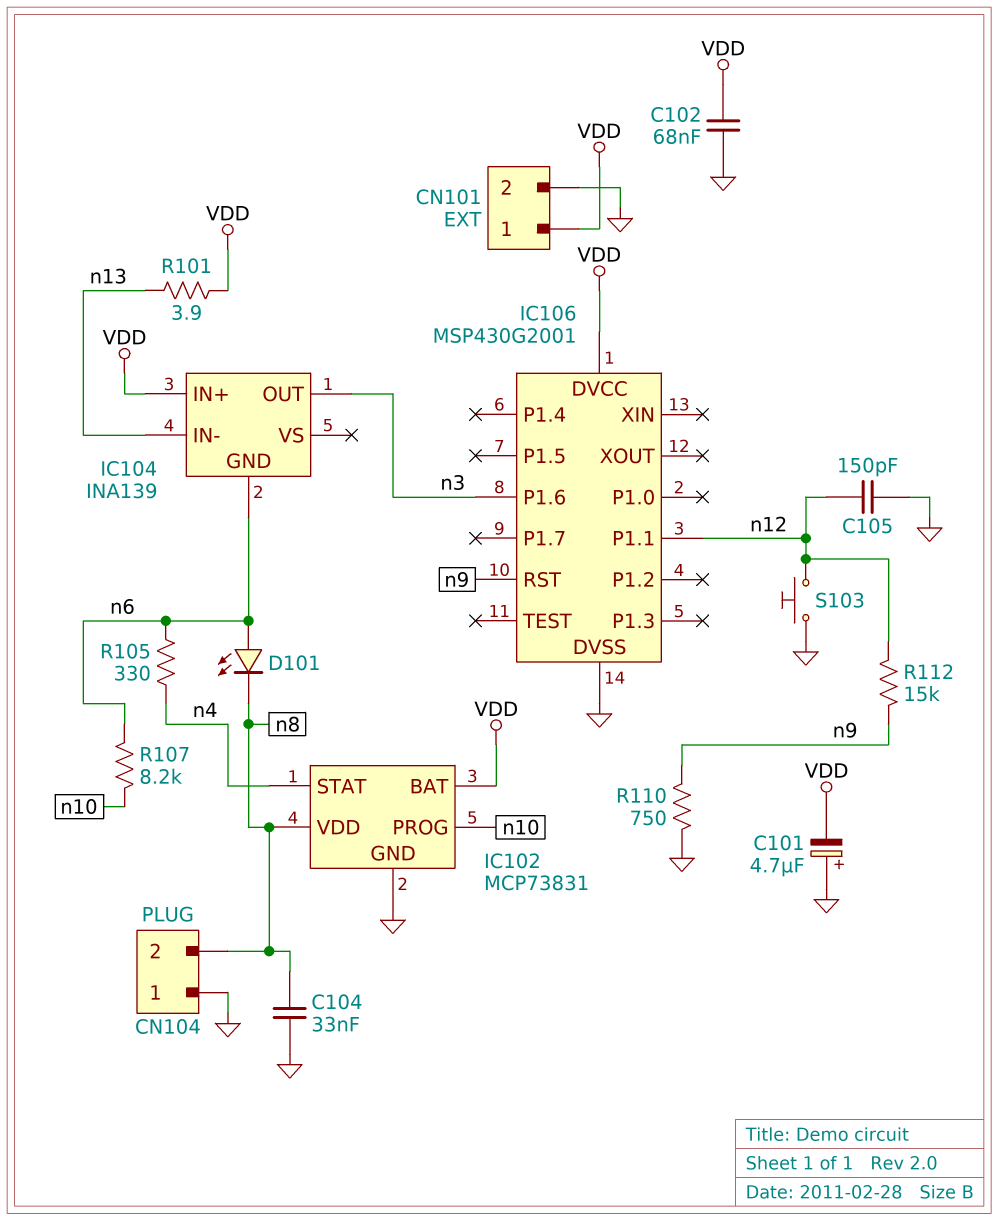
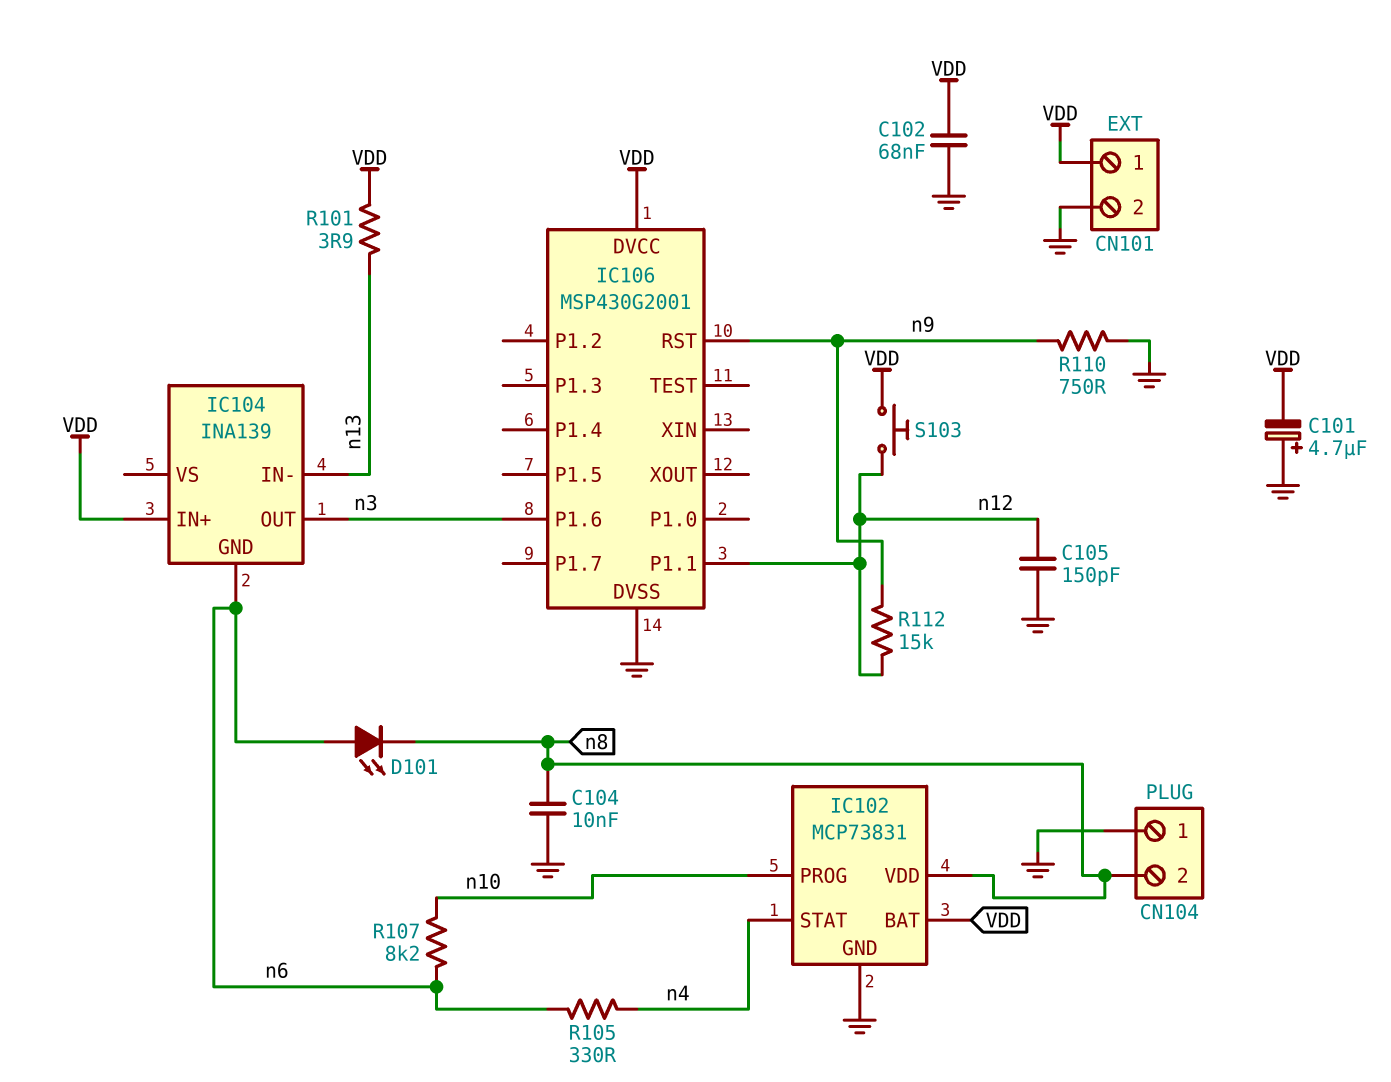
C104: 33nF (GND, n8) -> 10nF (GND, n8)
S103: button (GND, n12) -> button (VDD, n12)

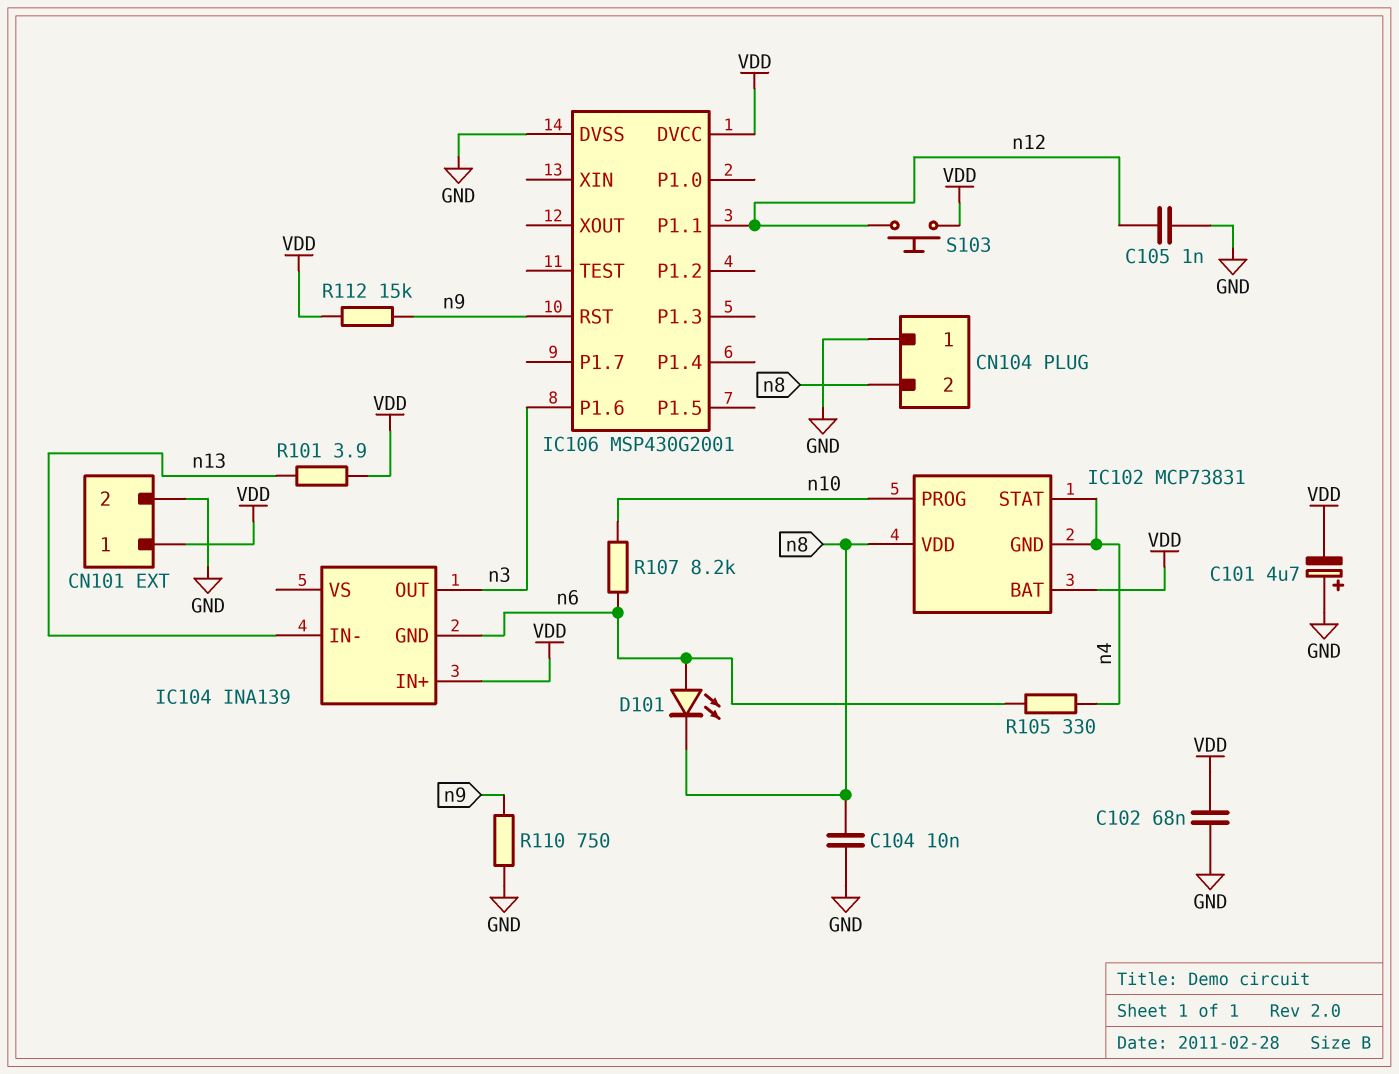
C105: 150pF (GND, n12) -> 1nF (GND, n12)
IC102 pin GND: GND -> n4
R112: 15k (n9, n12) -> 15k (VDD, n9)

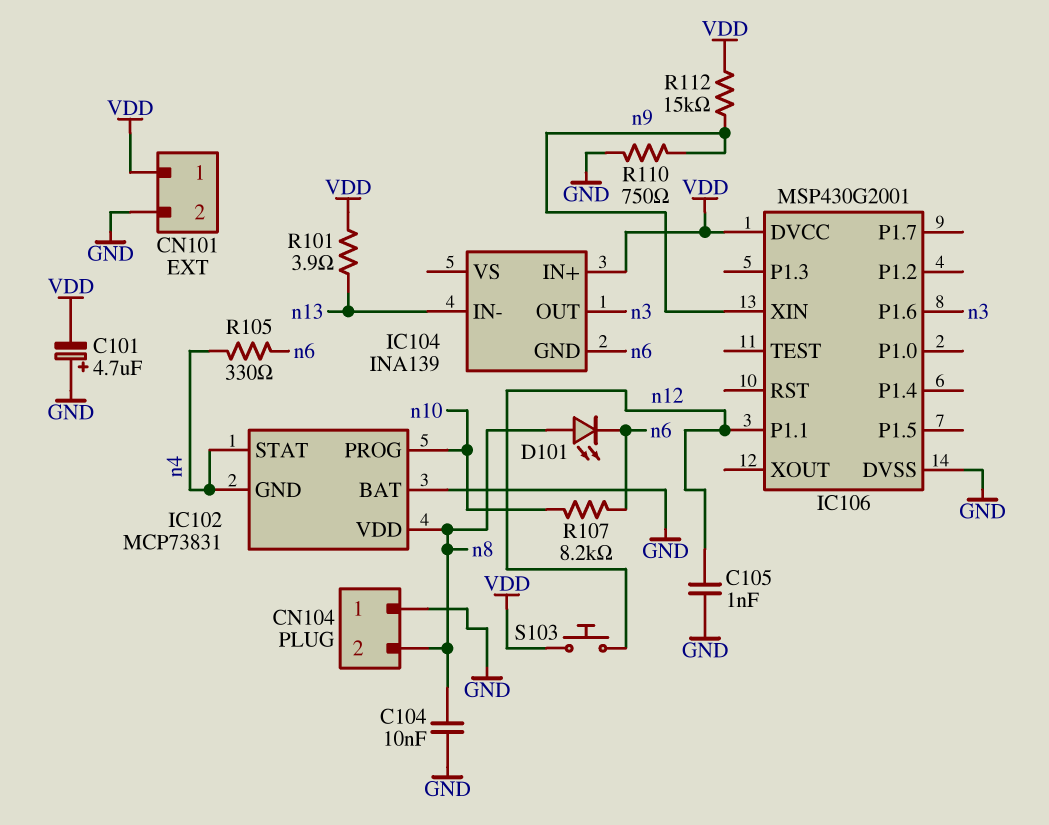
C102: 68nF (GND, VDD) -> none
D101: LED (A n6, K n8) -> LED (A n8, K n6)
IC102 pin BAT: VDD -> GND
IC106 pin RST: n9 -> none
IC106 pin XIN: none -> n9

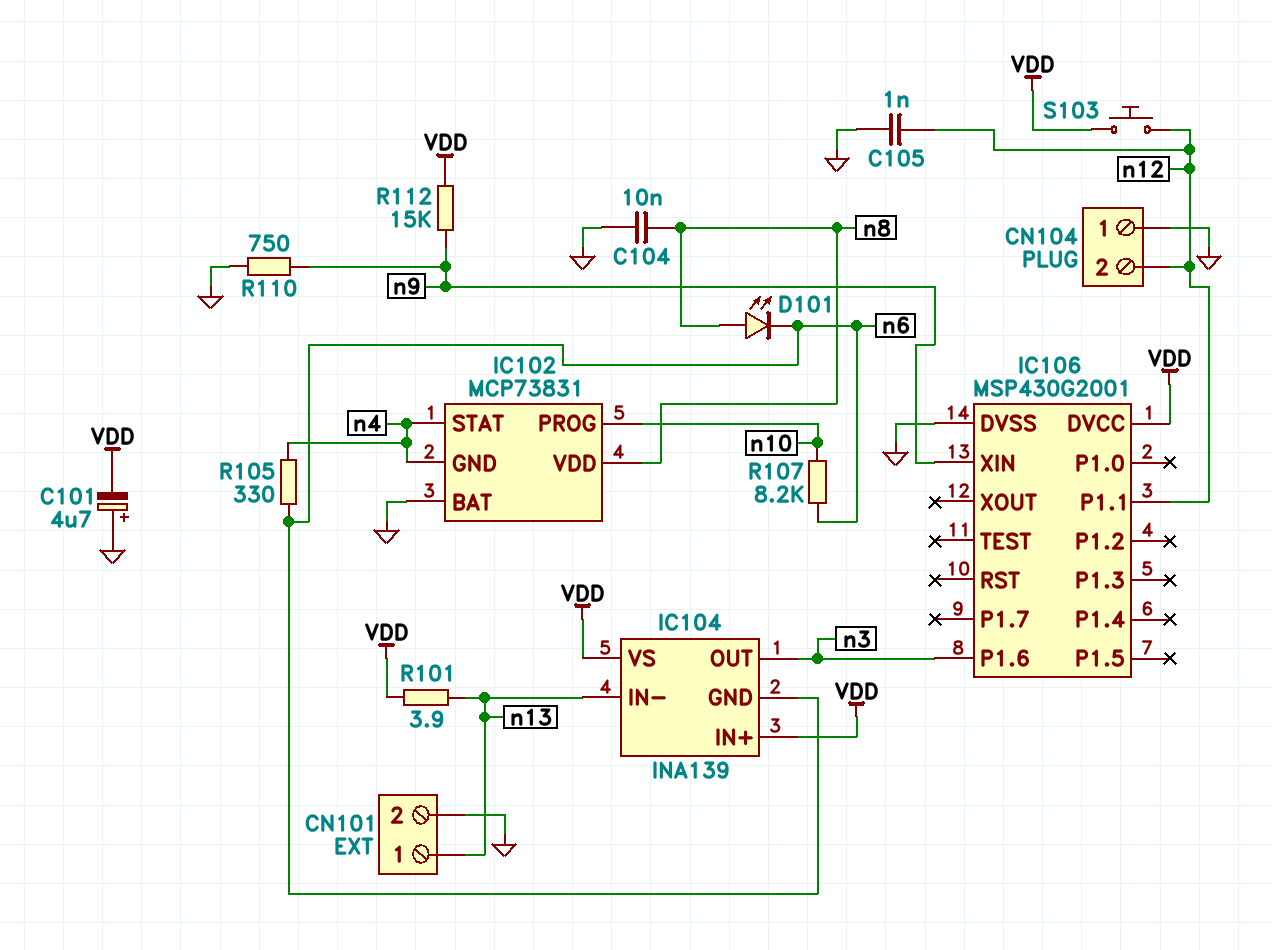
CN101 pin 1: VDD -> n13
CN104 pin 2: n8 -> n12
IC104 pin VS: none -> VDD

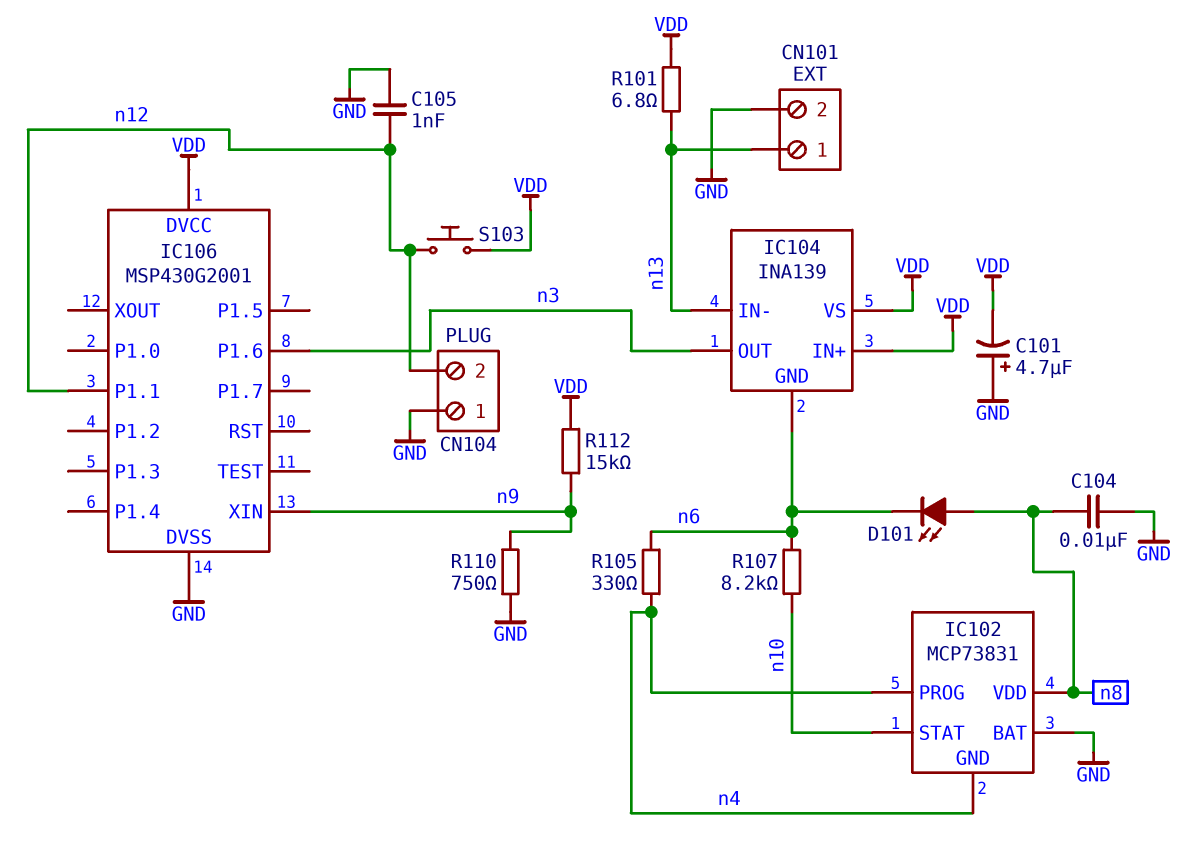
IC102 pin PROG: n10 -> n4
IC102 pin STAT: n4 -> n10
R101: 3.9 (VDD, n13) -> 6.8 (VDD, n13)

